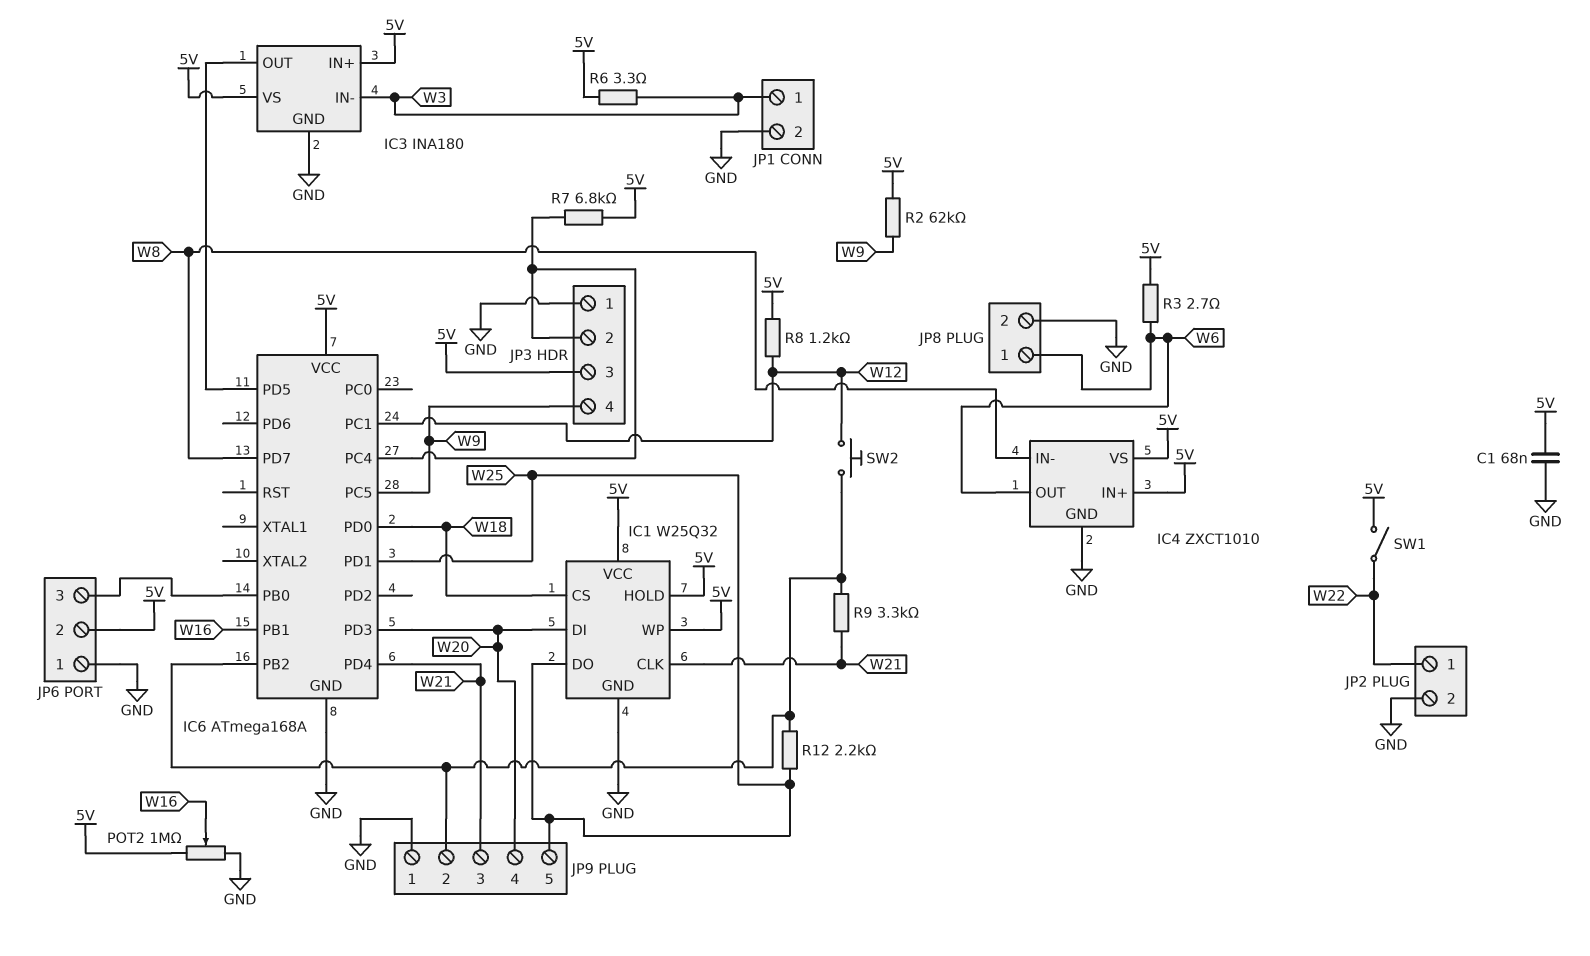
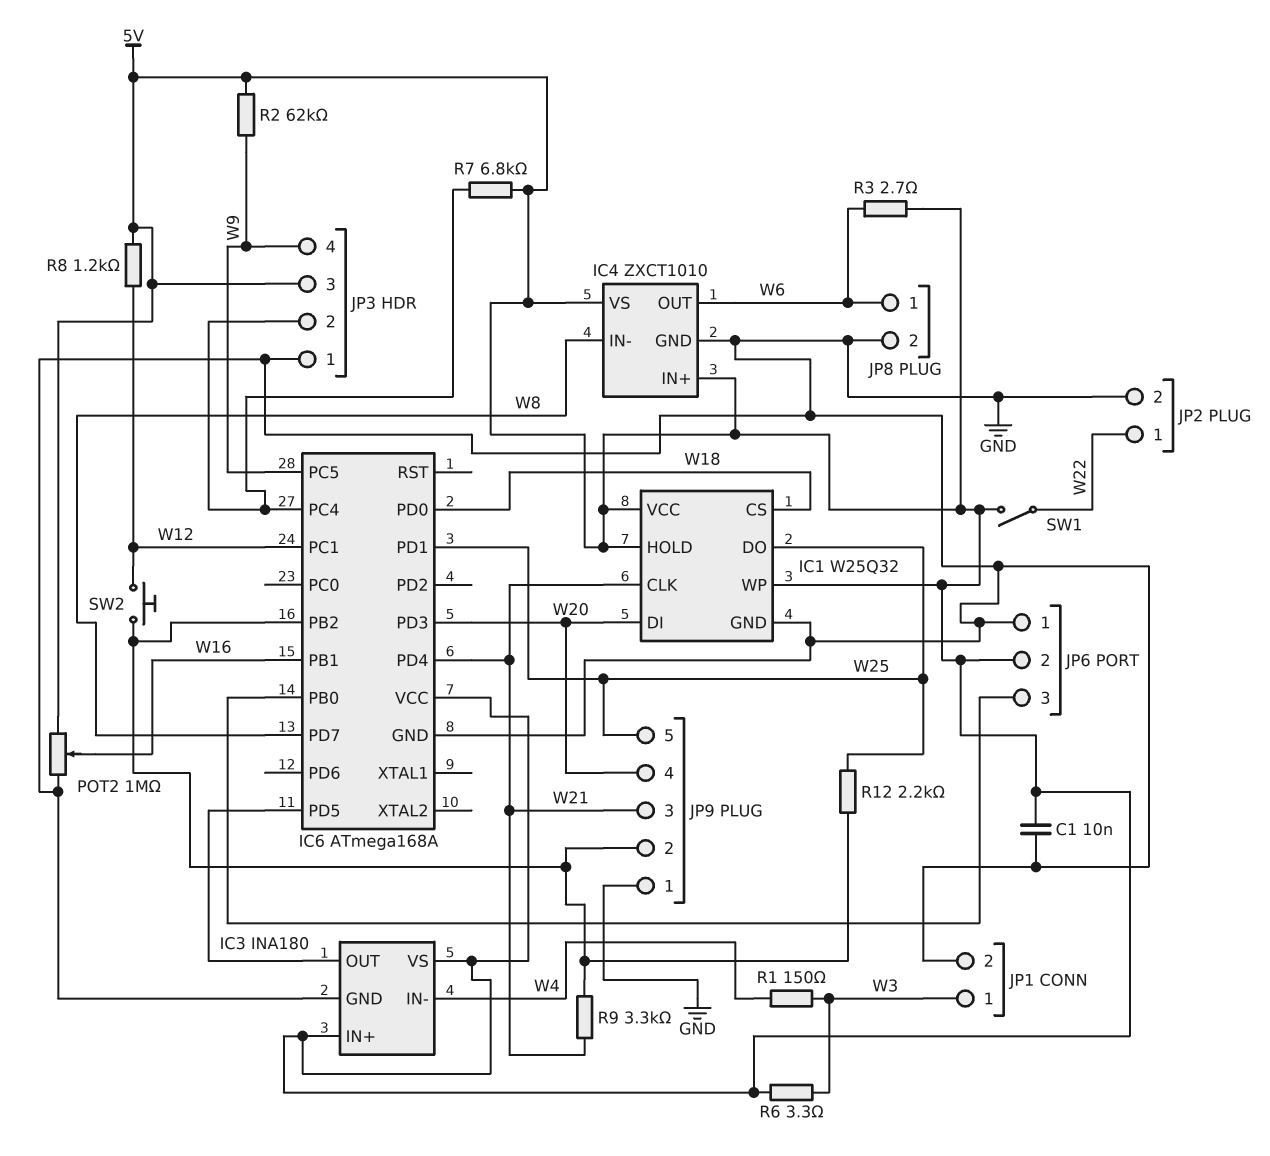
C1: 68nF (5V, GND) -> 10nF (5V, GND)
IC3 pin IN-: W3 -> W4
R1: none -> 150 (W3, W4)

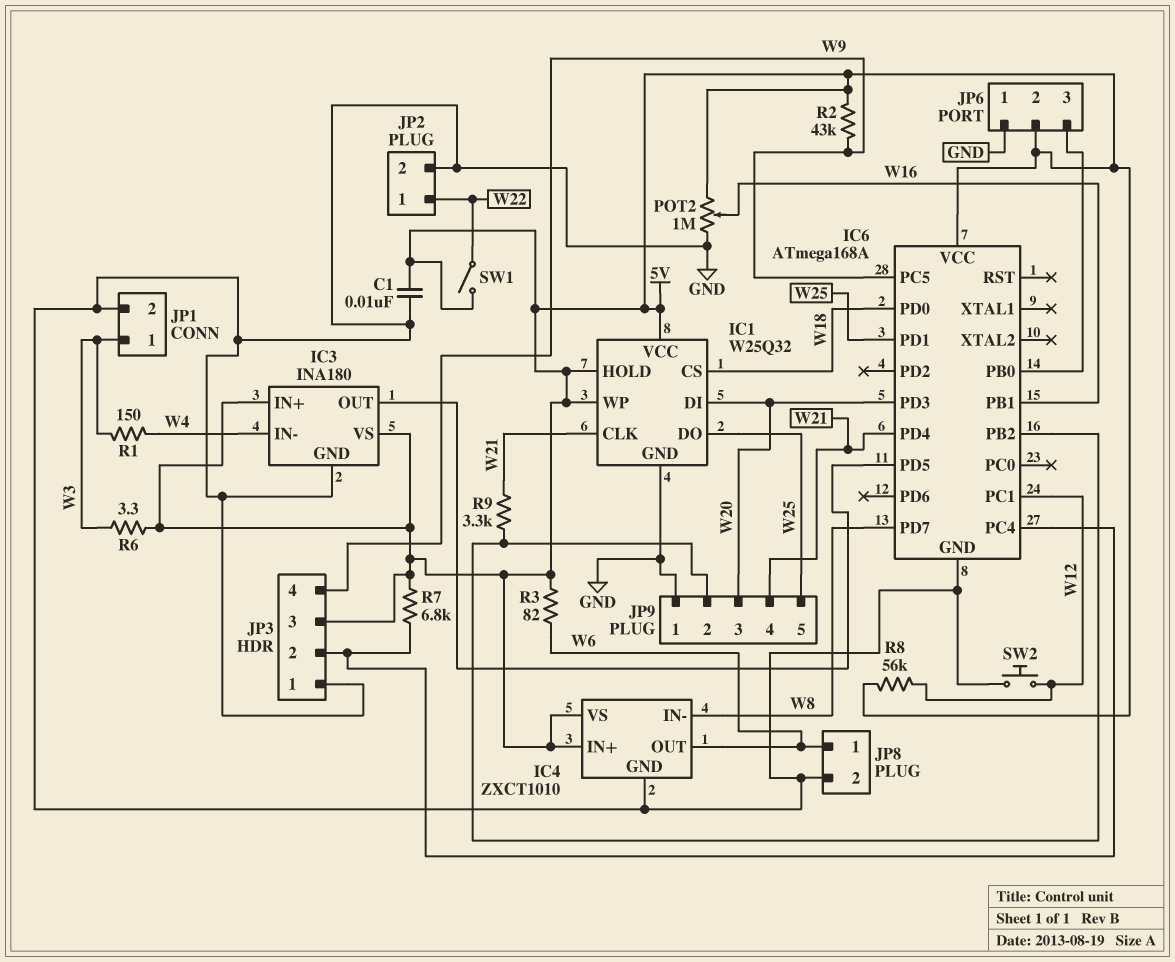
JP9 pin 3: W21 -> W20
JP9 pin 4: W20 -> W21
R2: 62k (5V, W9) -> 43k (5V, W9)
R3: 2.7 (5V, W6) -> 82 (5V, W6)
R8: 1.2k (5V, W12) -> 56k (5V, W12)
R12: 2.2k (IC6/PB2, W25) -> none
SW2: button (IC6/PB2, W12) -> button (GND, W12)

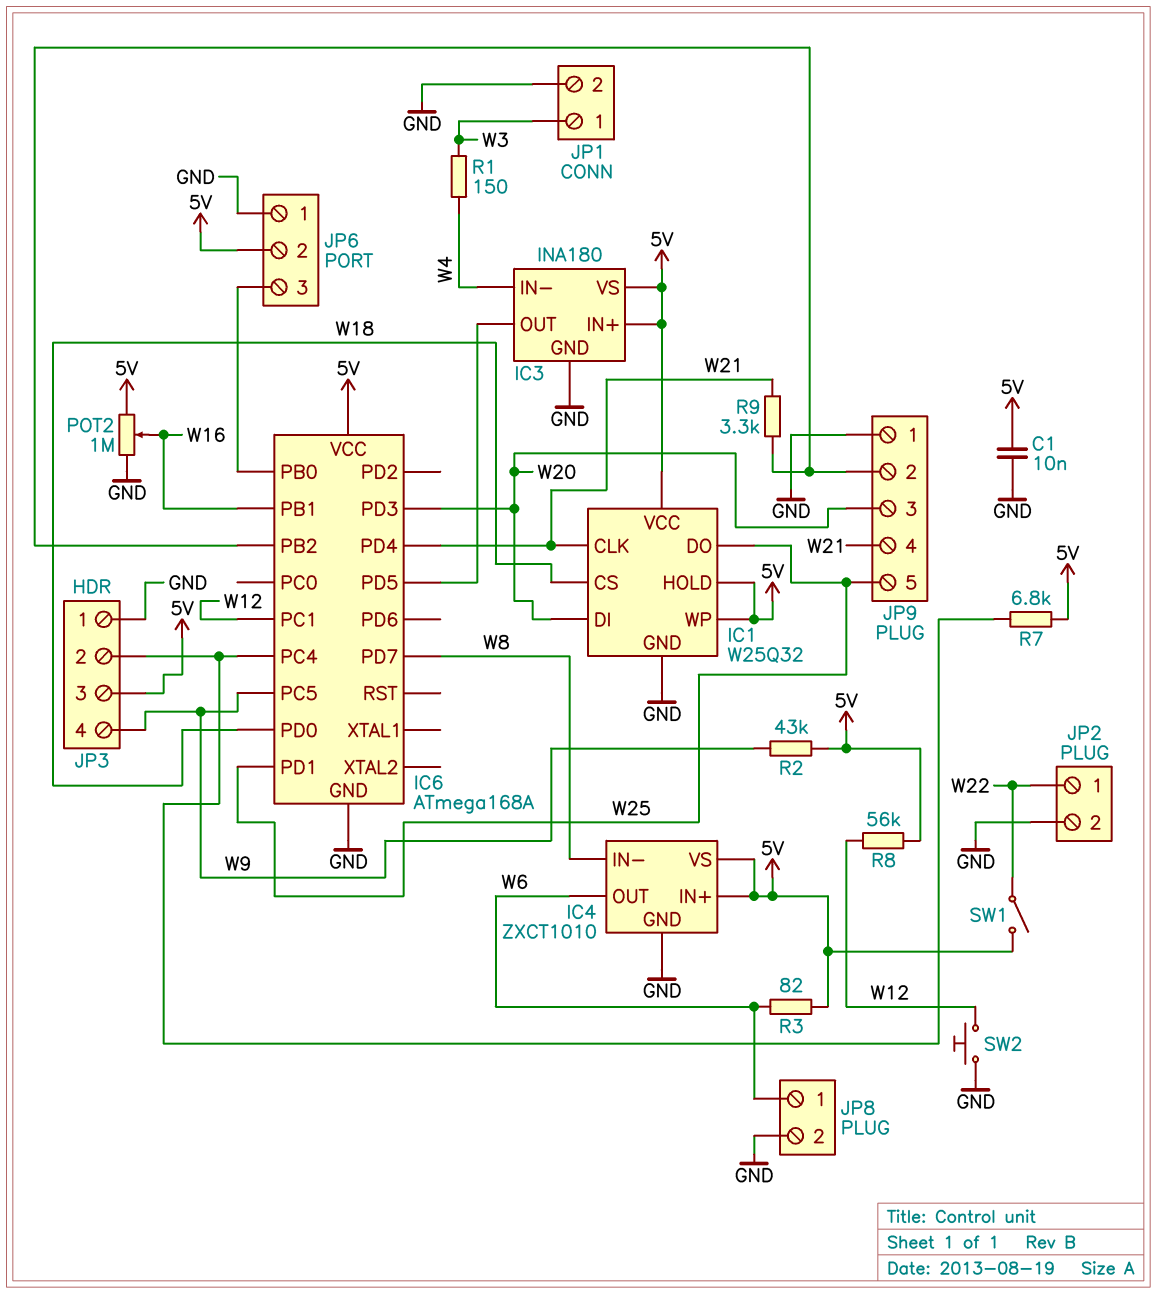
R6: 3.3 (5V, W3) -> none

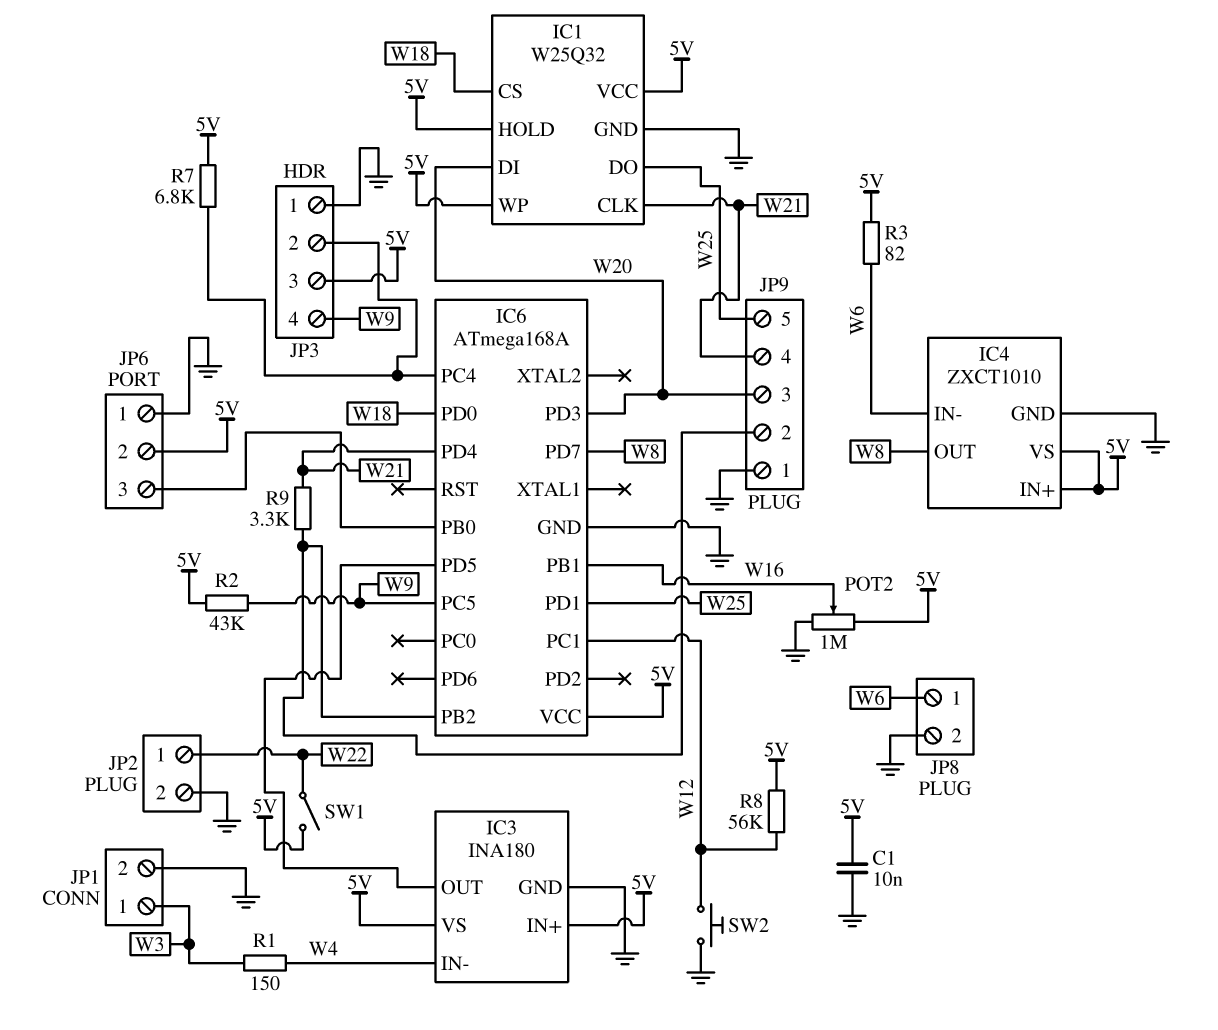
IC4 pin IN-: W8 -> W6
IC4 pin OUT: W6 -> W8

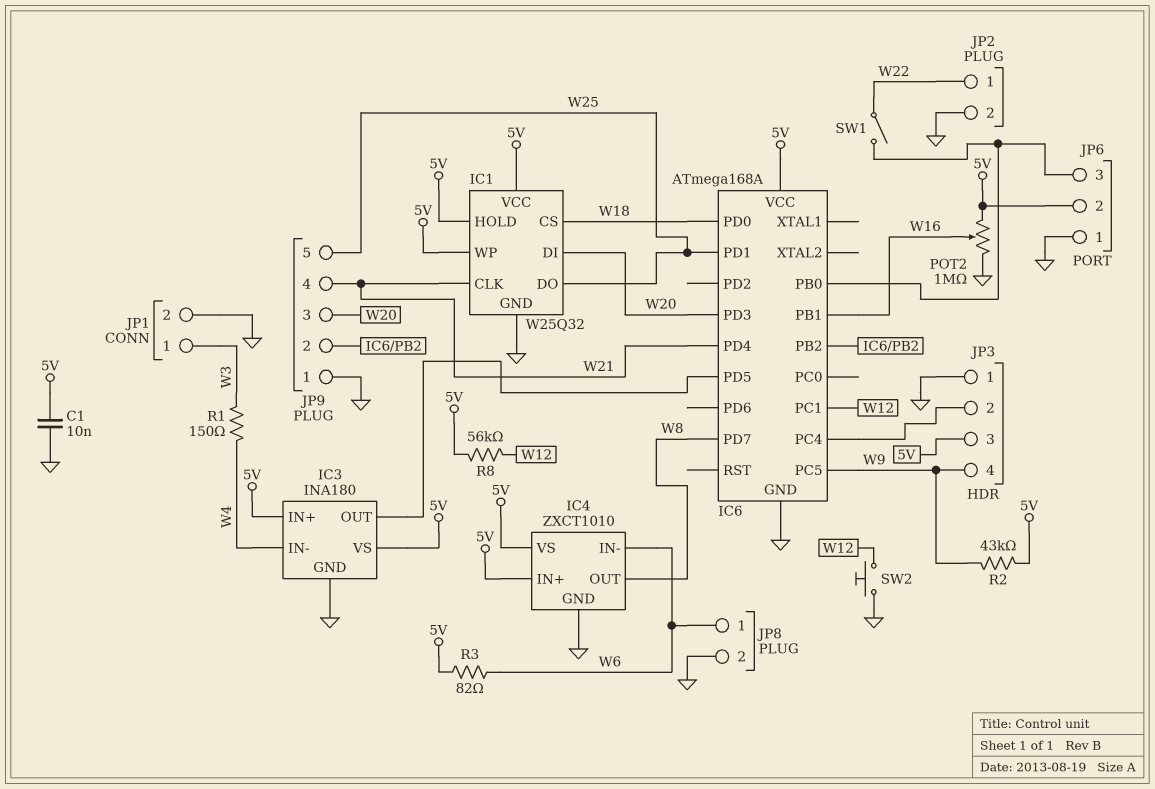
R7: 6.8k (5V, IC6/PC4) -> none
R9: 3.3k (IC6/PB2, W21) -> none
SW1: switch (5V, W22) -> switch (IC6/PB0, W22)

